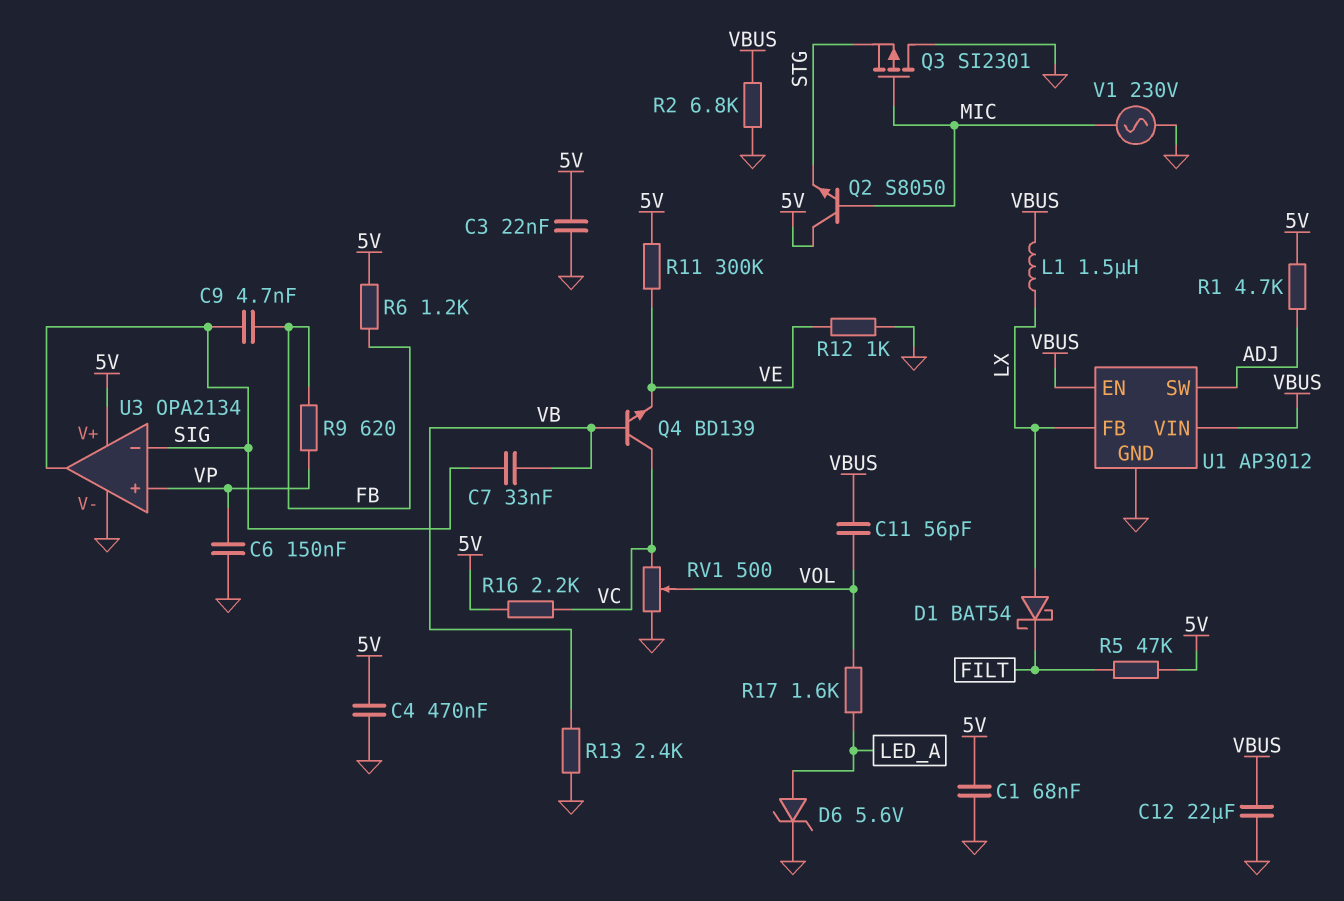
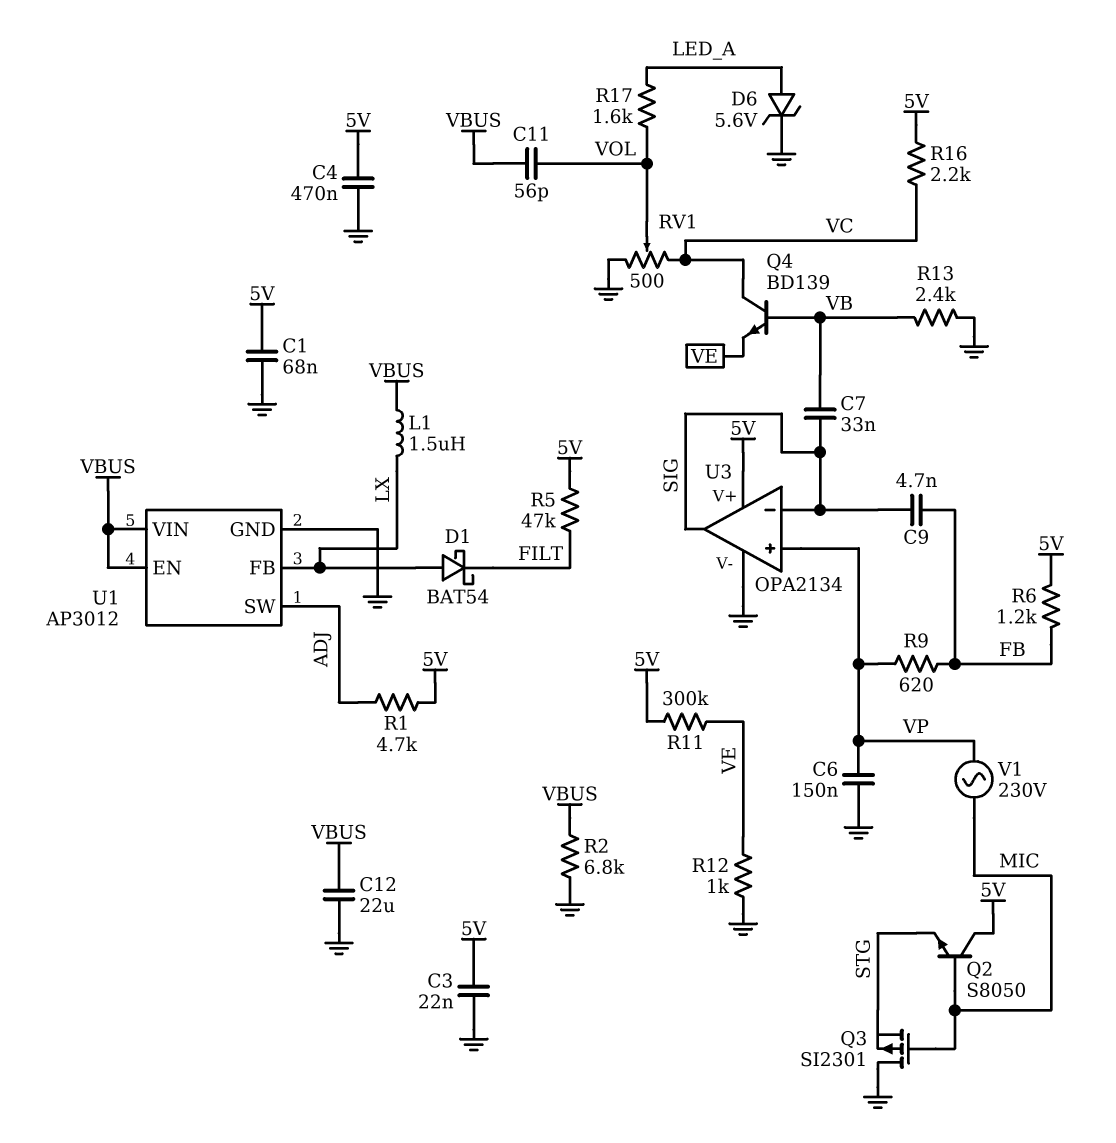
V1: AC 230V (GND, MIC) -> AC 230V (MIC, VP)

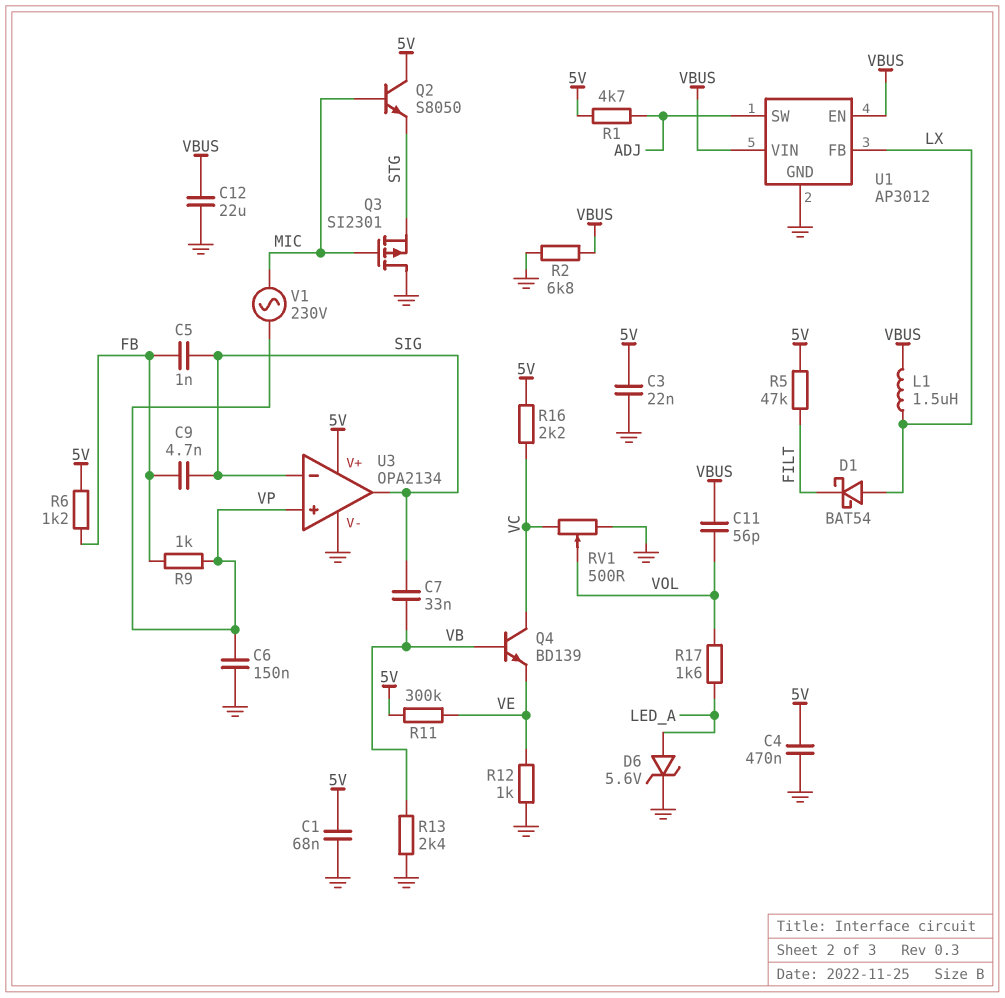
C5: none -> 1nF (FB, SIG)
R9: 620 (FB, VP) -> 1k (FB, VP)

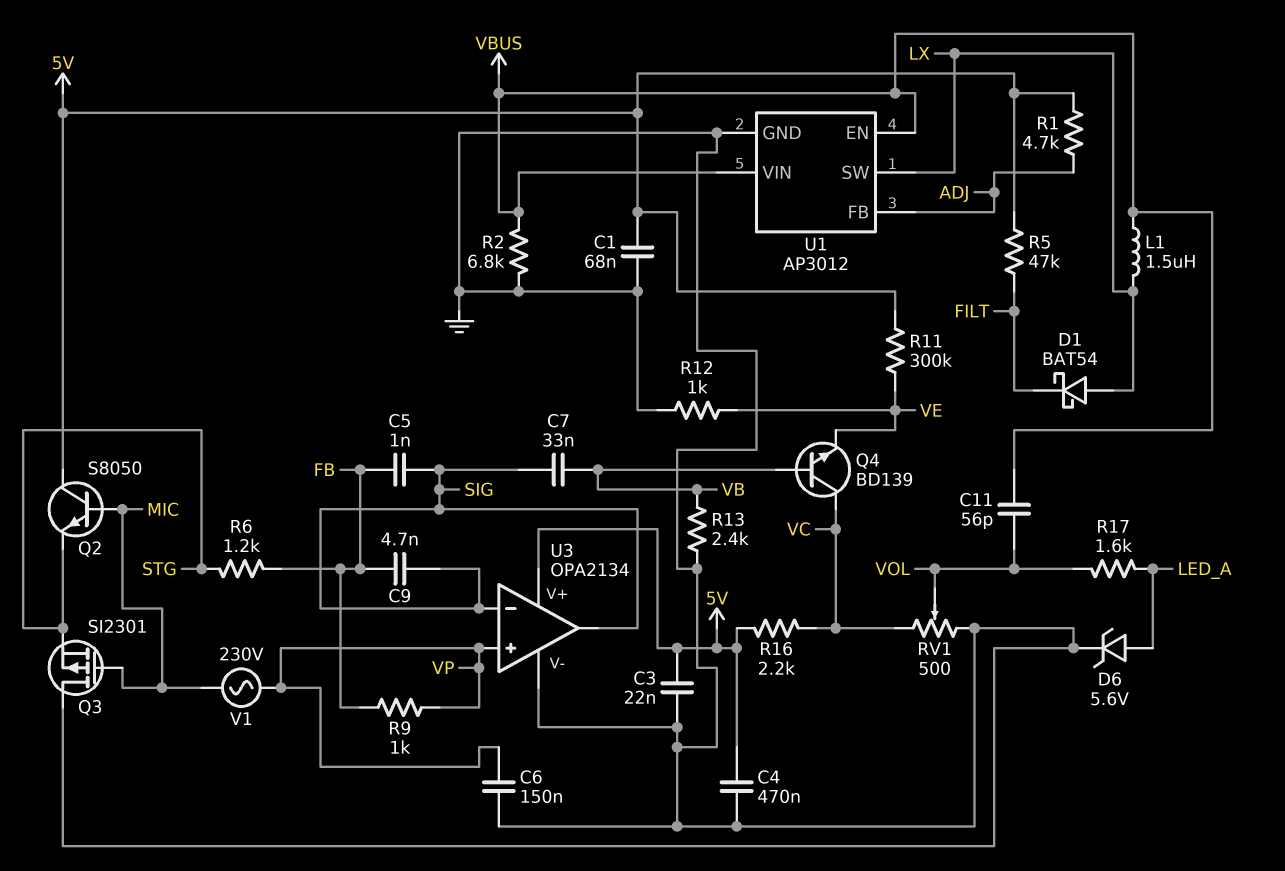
C12: 22uF (GND, VBUS) -> none
R6: 1.2k (5V, FB) -> 1.2k (FB, STG)
U1 pin FB: LX -> ADJ
U1 pin SW: ADJ -> LX

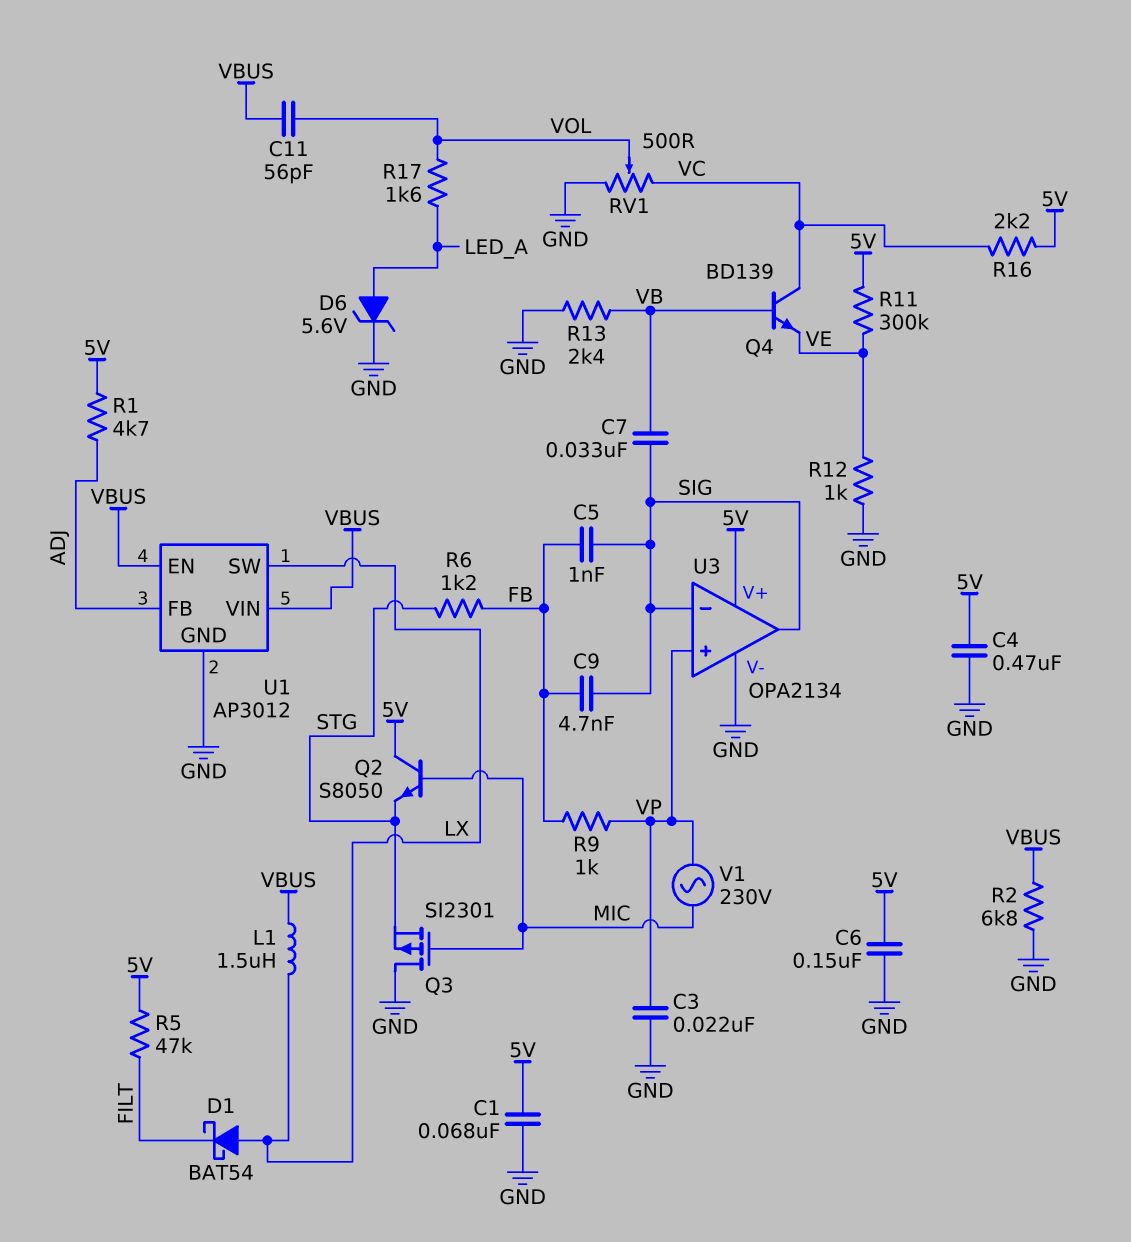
C3: 22nF (5V, GND) -> 22nF (GND, VP)
C6: 150nF (GND, VP) -> 150nF (5V, GND)

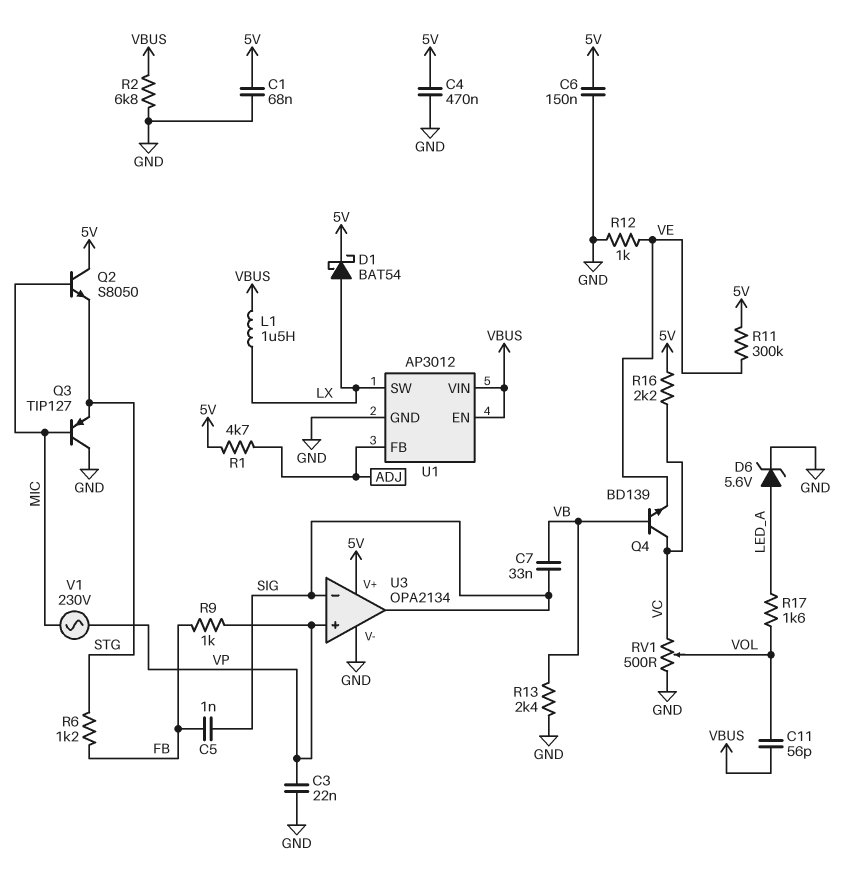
C9: 4.7nF (FB, SIG) -> none
D1: schottky BAT54 (A LX, K FILT) -> schottky BAT54 (A LX, K 5V)
Q3: PMOS SI2301 (G MIC, D GND, S STG) -> PNP TIP127 (B MIC, C GND, E STG)
R5: 47k (5V, FILT) -> none

